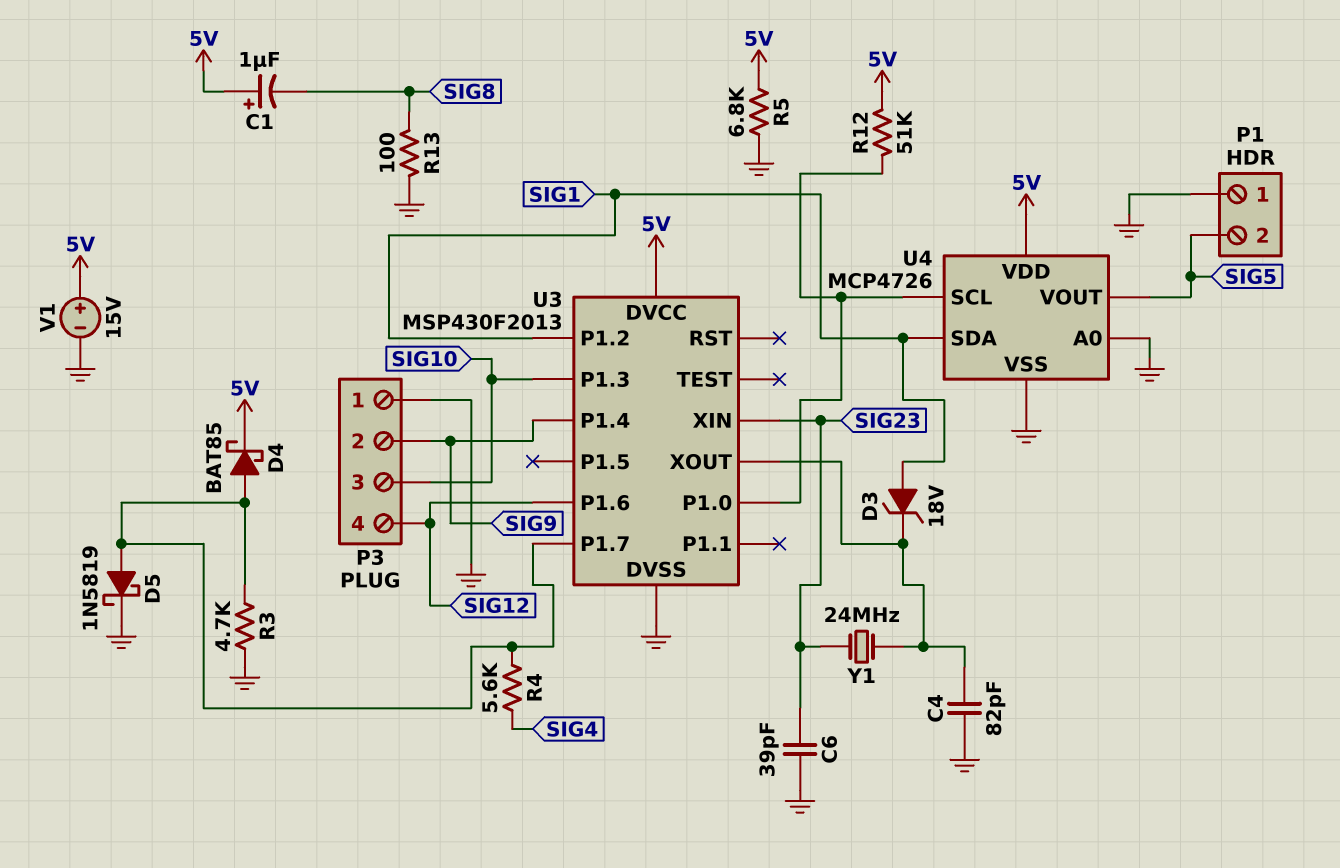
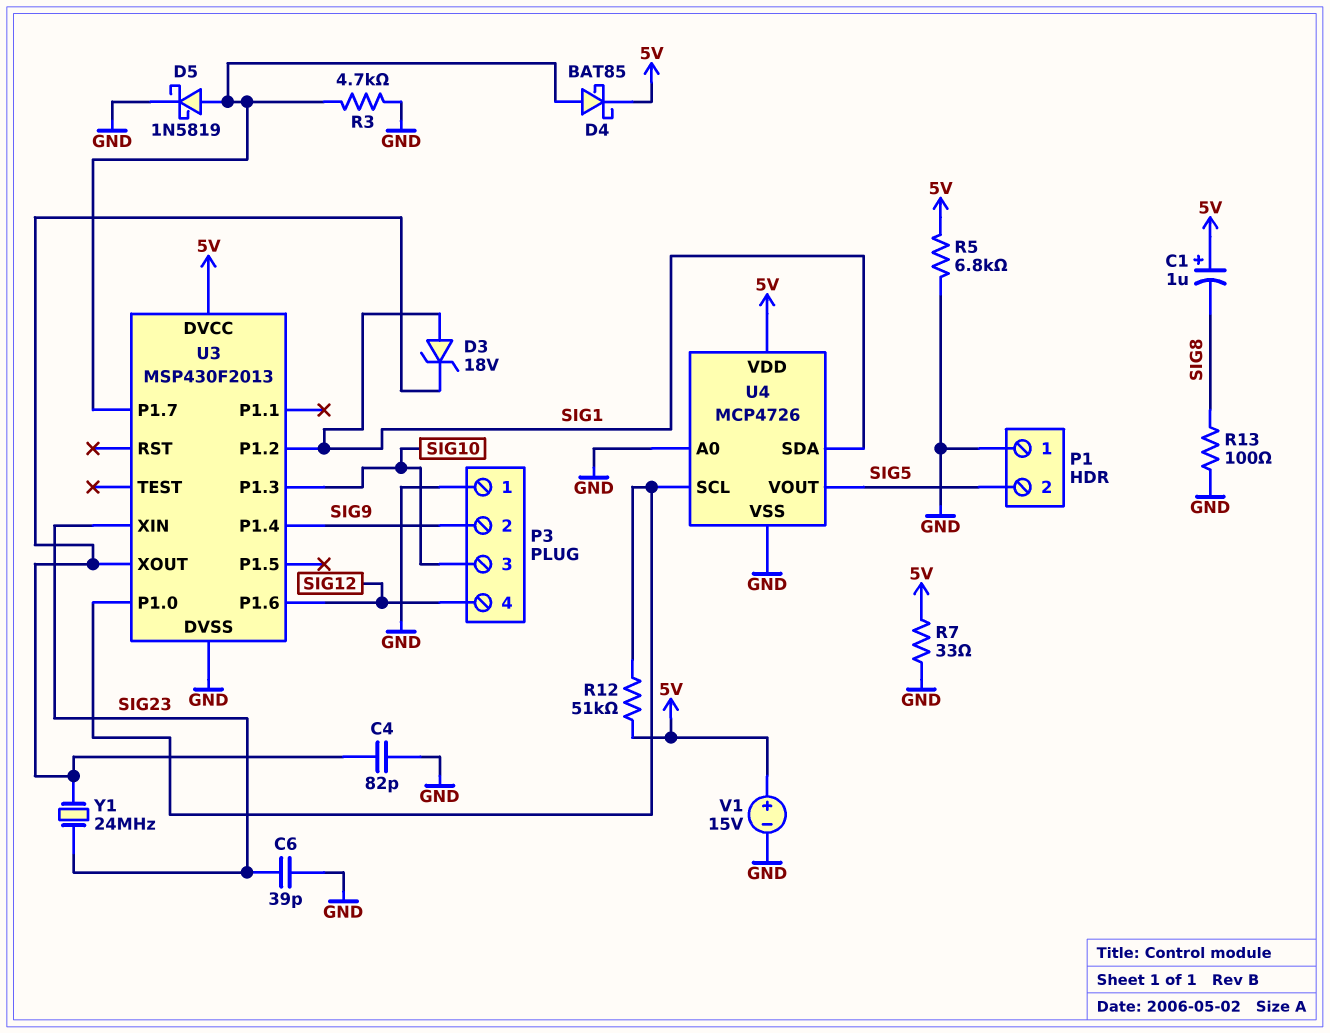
R4: 5.6k (SIG4, U3/P1.7) -> none
R7: none -> 33 (5V, GND)

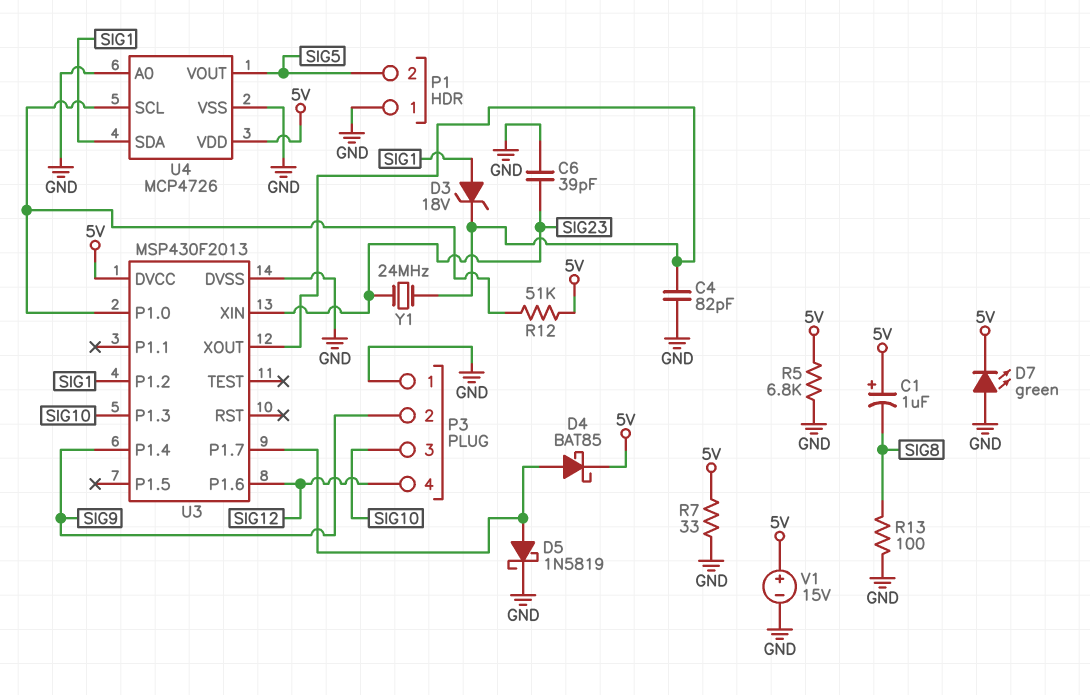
D7: none -> LED green (A GND, K 5V)
R3: 4.7k (GND, U3/P1.7) -> none

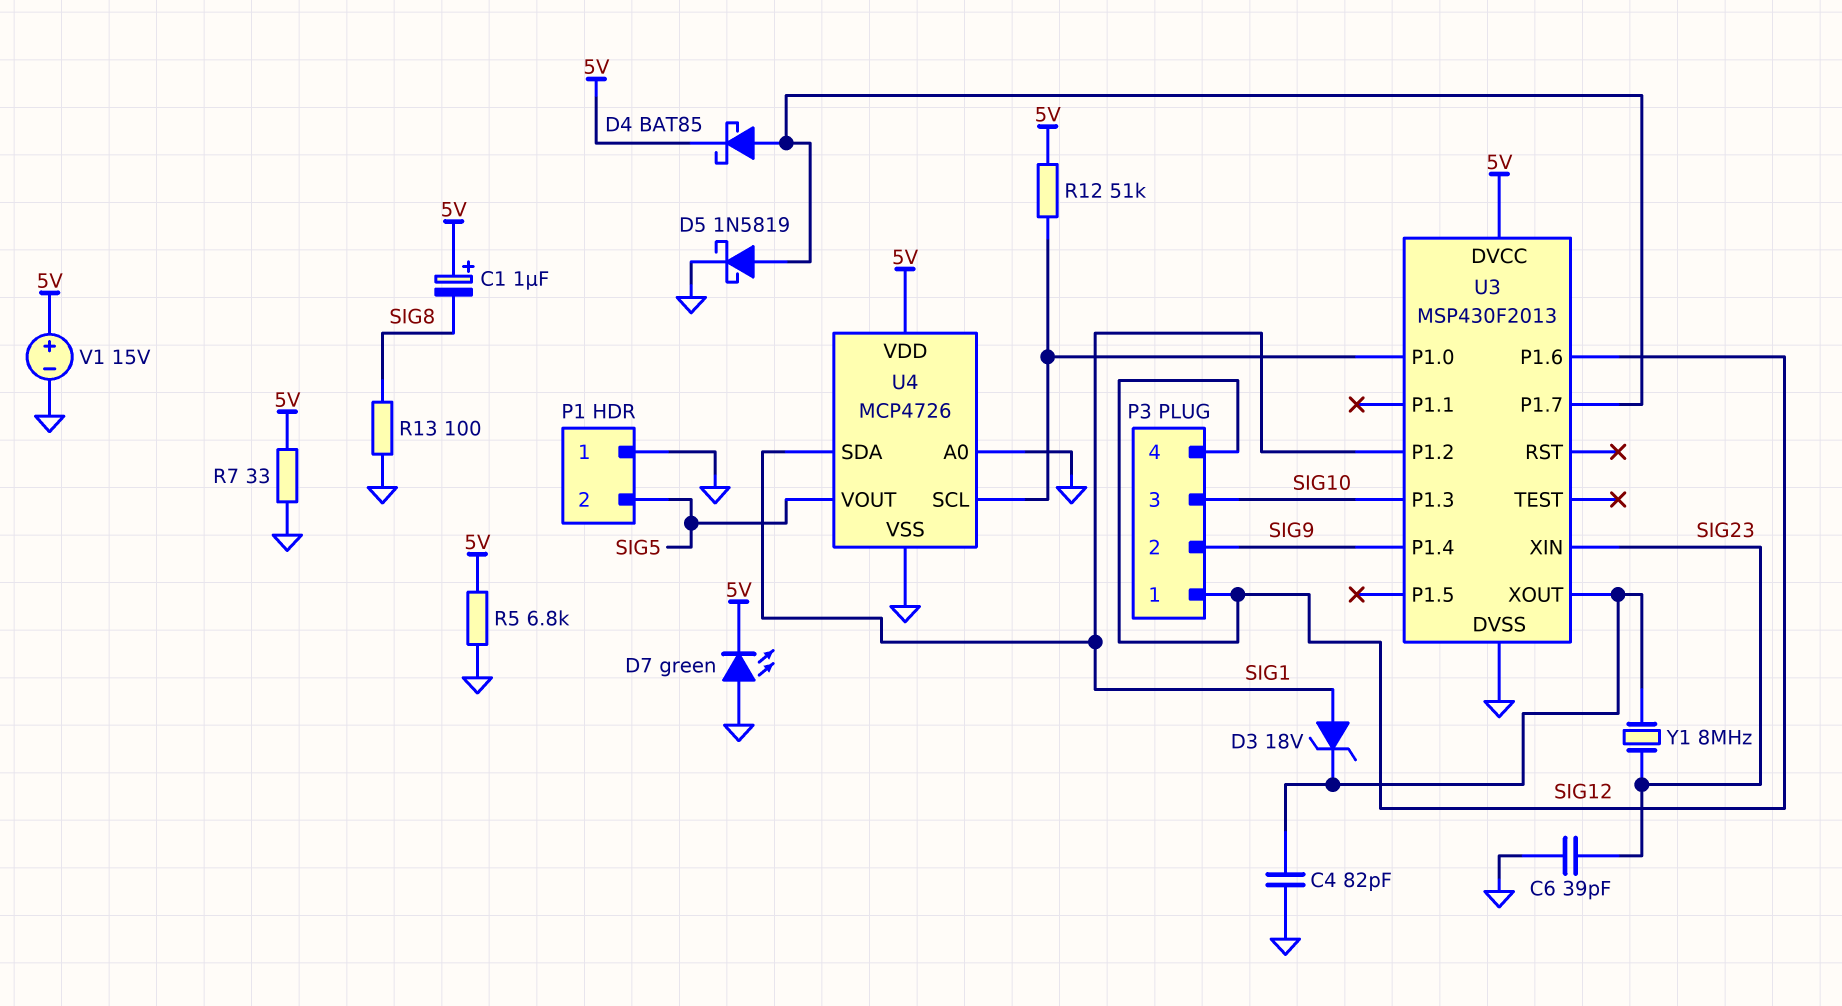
P3 pin 1: GND -> SIG12
Y1: 24MHz (SIG23, U3/XOUT) -> 8MHz (SIG23, U3/XOUT)

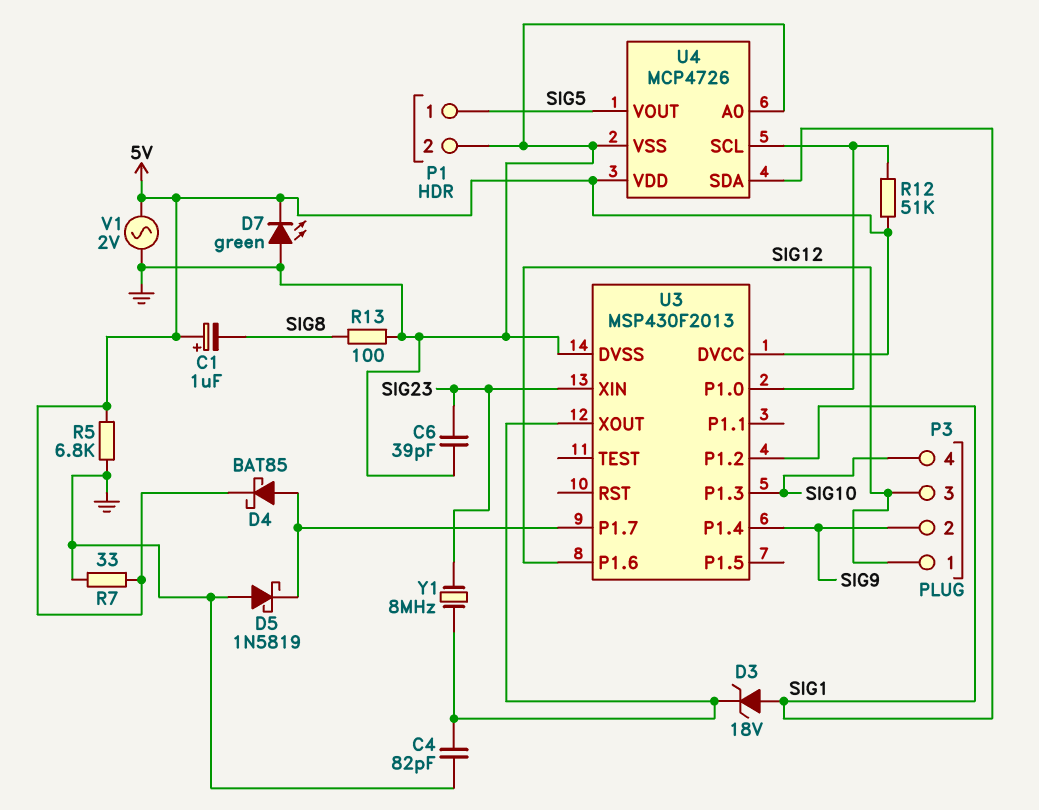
D5: schottky 1N5819 (A U3/P1.7, K GND) -> schottky 1N5819 (A GND, K U3/P1.7)
P1 pin 1: GND -> SIG5
P1 pin 2: SIG5 -> GND
P3 pin 3: SIG10 -> SIG12
P3 pin 4: SIG12 -> SIG10
V1: 15V (plus 5V, minus GND) -> AC 2V (5V, GND)

